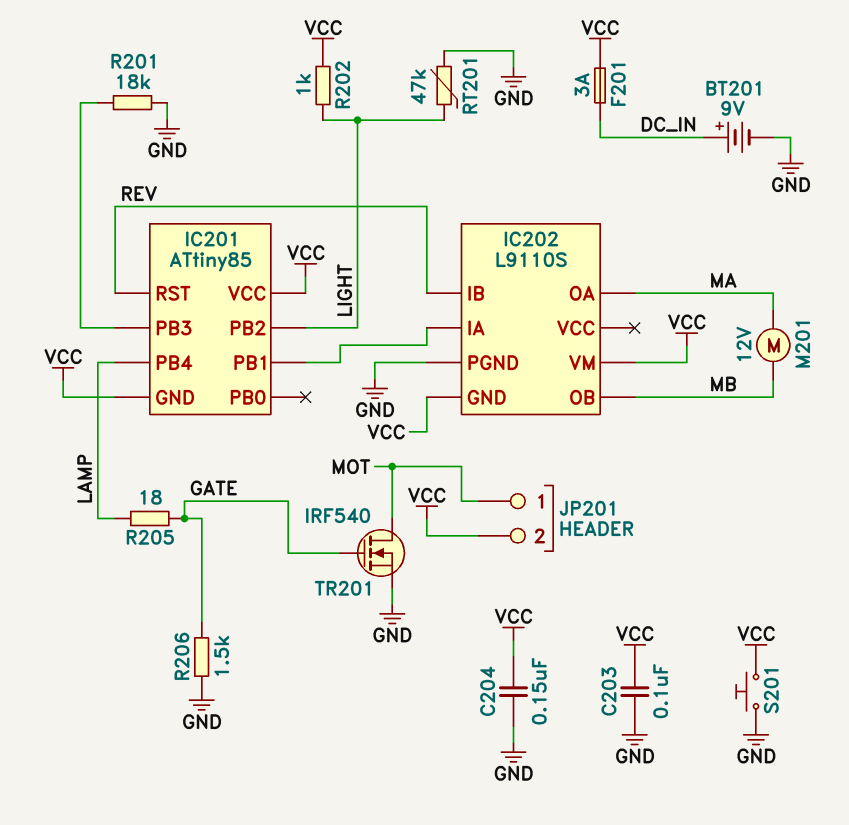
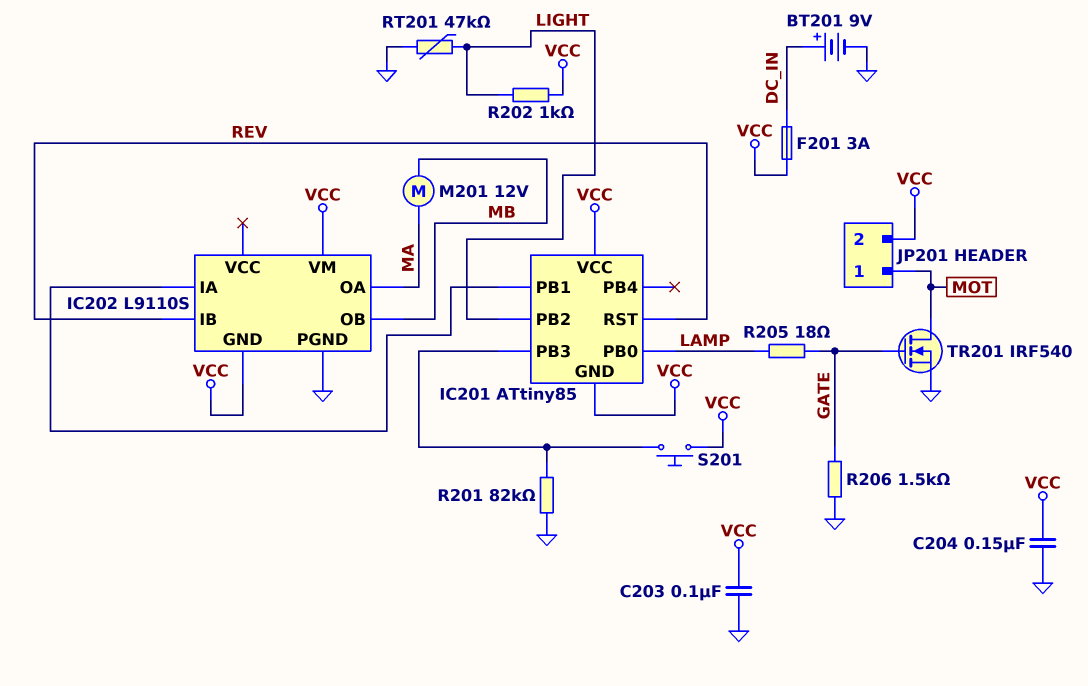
IC201 pin PB0: none -> LAMP
IC201 pin PB4: LAMP -> none
R201: 18k (GND, IC201/PB3) -> 82k (GND, IC201/PB3)
S201: button (GND, VCC) -> button (IC201/PB3, VCC)

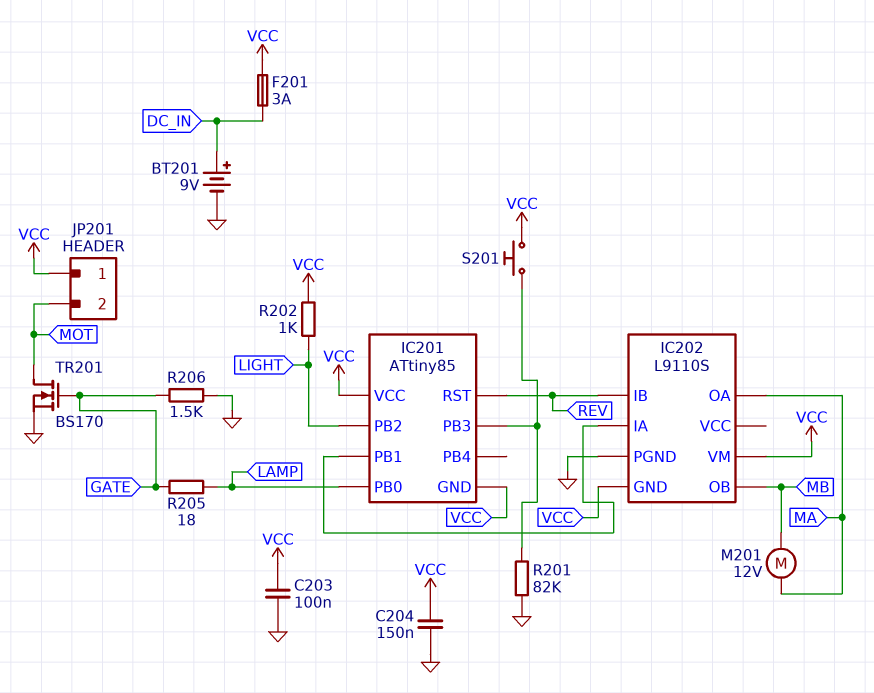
JP201 pin 1: MOT -> VCC
JP201 pin 2: VCC -> MOT
RT201: 47k (GND, LIGHT) -> none
TR201: NMOS IRF540 (G GATE, D MOT, S GND) -> NMOS BS170 (G GATE, D MOT, S GND)

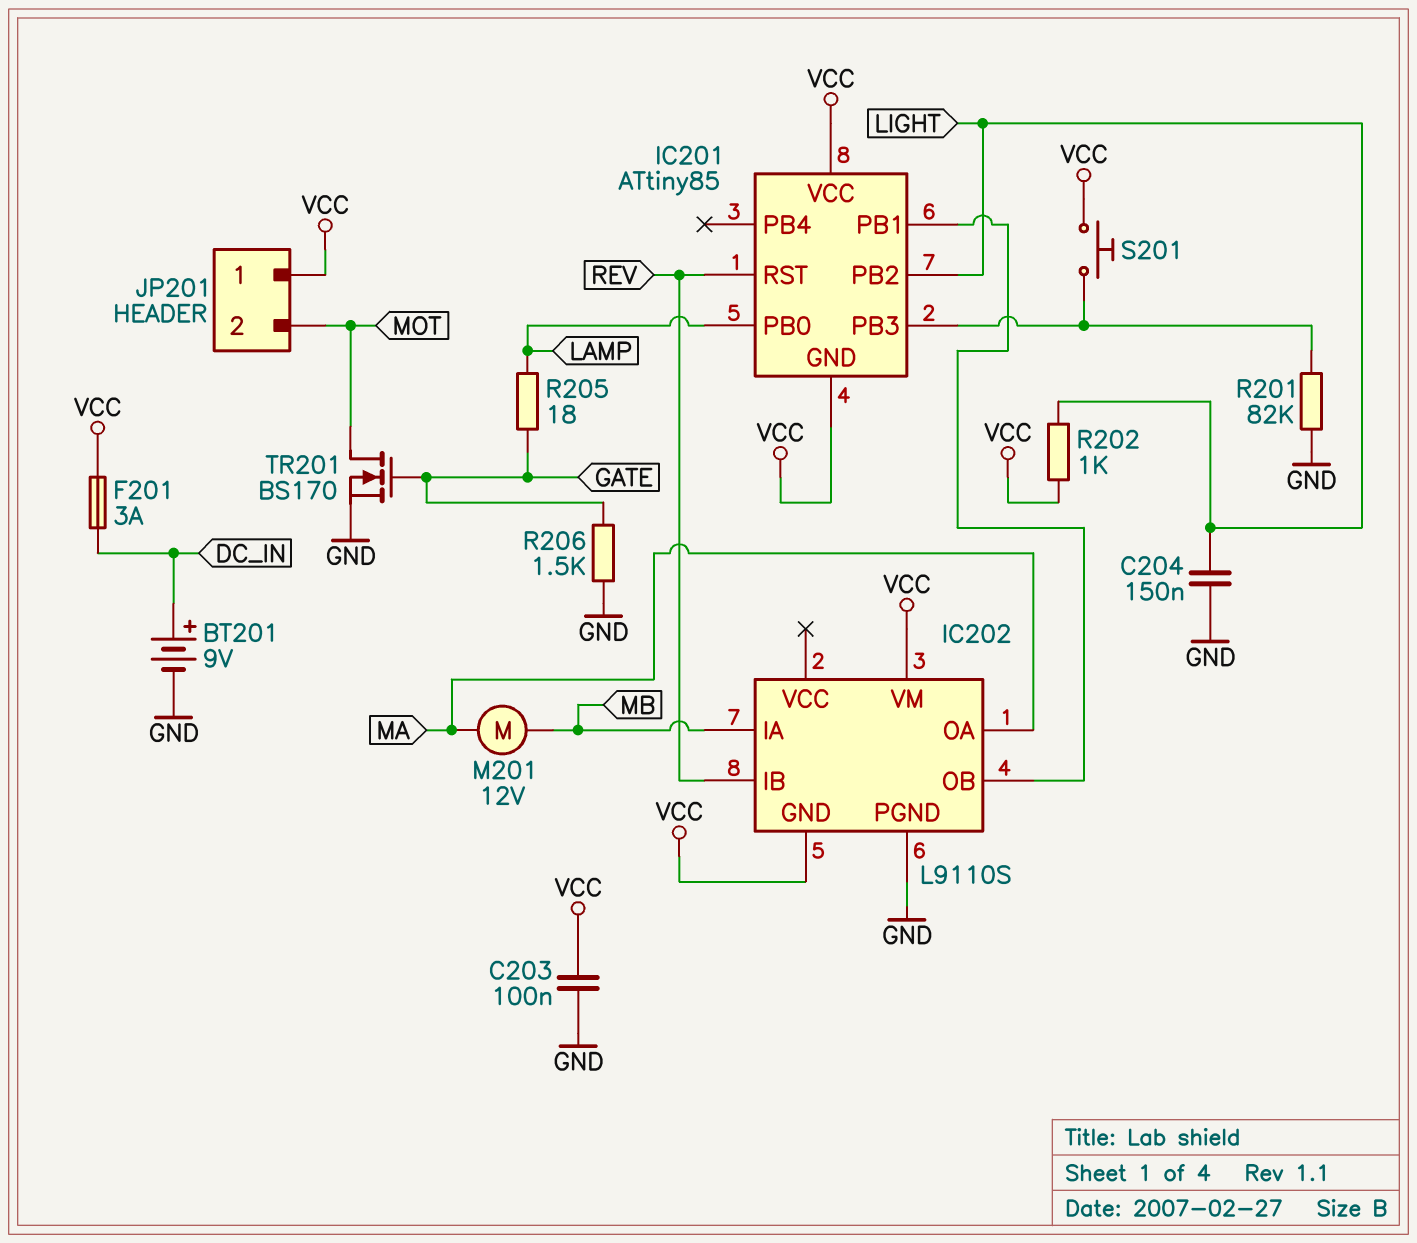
C204: 150nF (GND, VCC) -> 150nF (GND, LIGHT)
IC202 pin IA: IC201/PB1 -> MB
IC202 pin OB: MB -> IC201/PB1

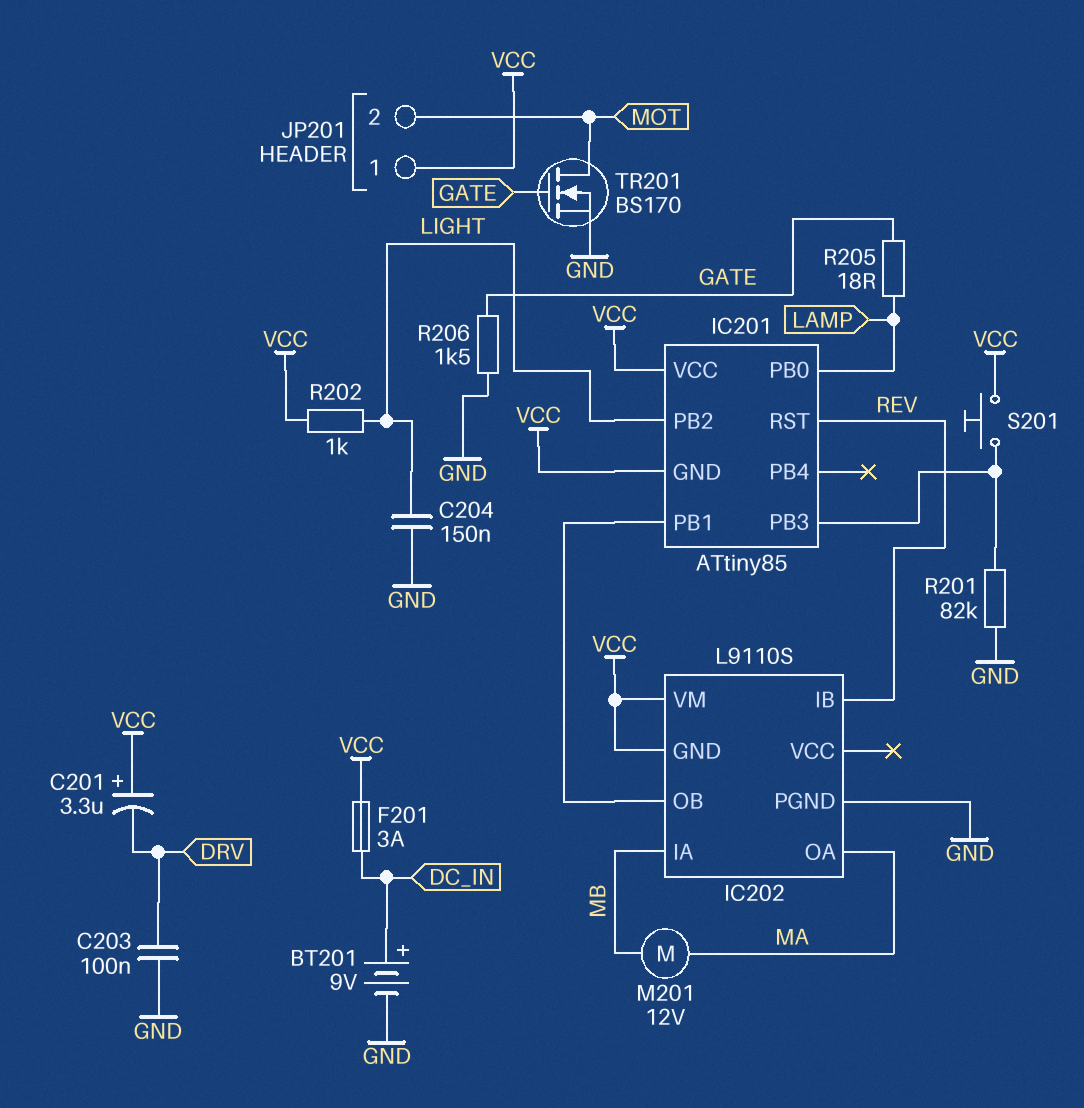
C201: none -> 3.3uF (plus VCC, minus DRV)
C203: 100nF (GND, VCC) -> 100nF (DRV, GND)

